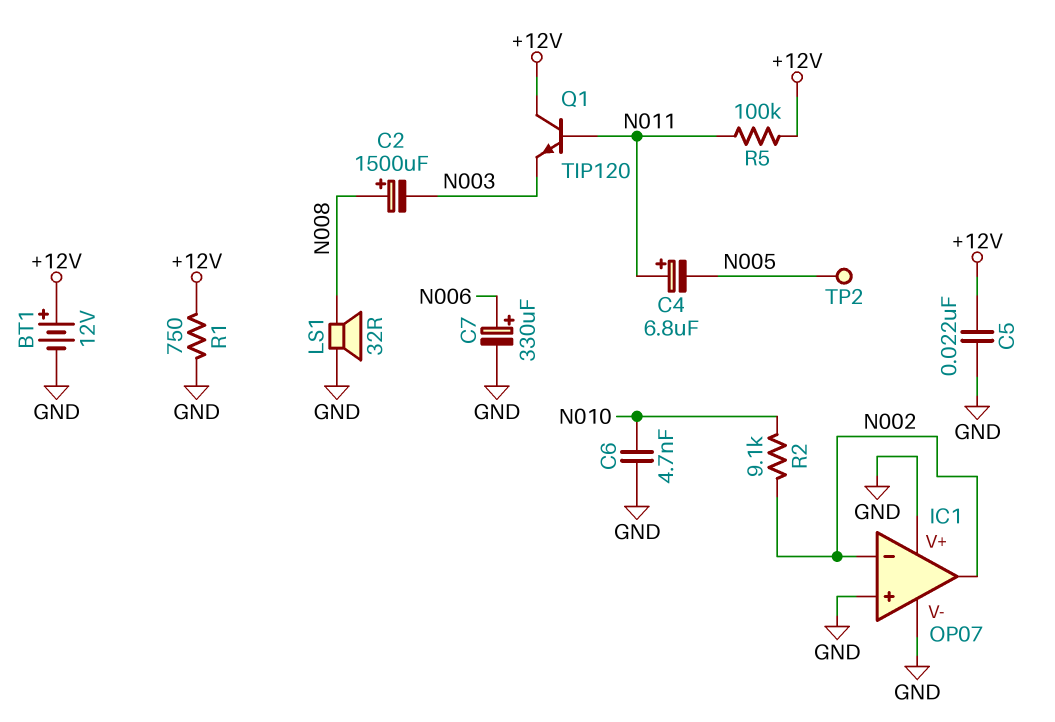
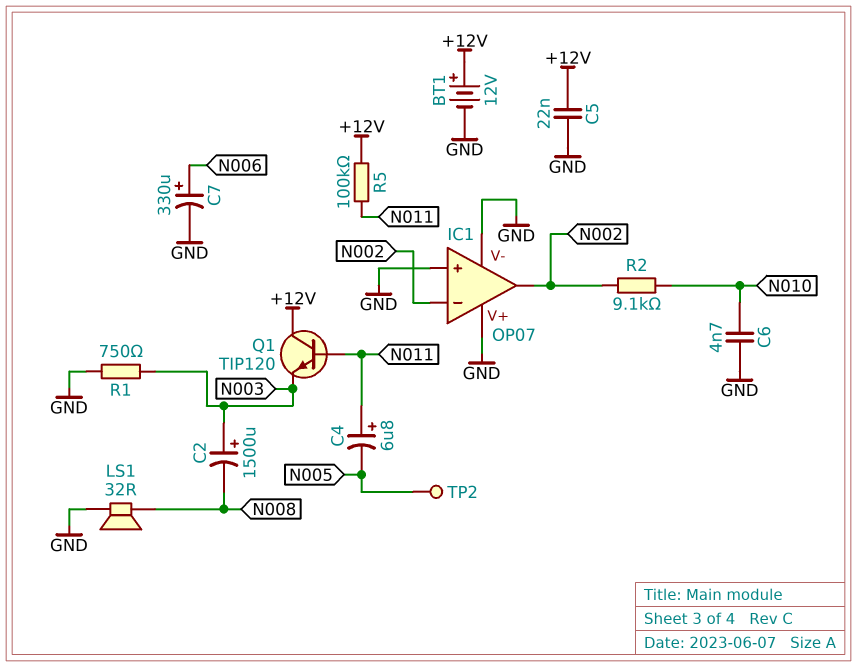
C2: 1500uF (plus N008, minus N003) -> 1500uF (plus N003, minus N008)
R1: 750 (+12V, GND) -> 750 (GND, N003)

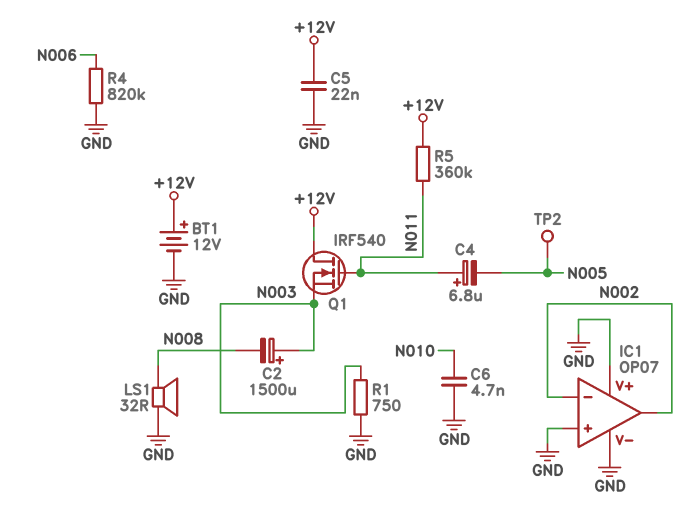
C7: 330uF (plus N006, minus GND) -> none
Q1: NPN TIP120 (B N011, C +12V, E N003) -> NMOS IRF540 (G N011, D +12V, S N003)
R2: 9.1k (N002, N010) -> none
R4: none -> 820k (GND, N006)
R5: 100k (+12V, N011) -> 360k (+12V, N011)

